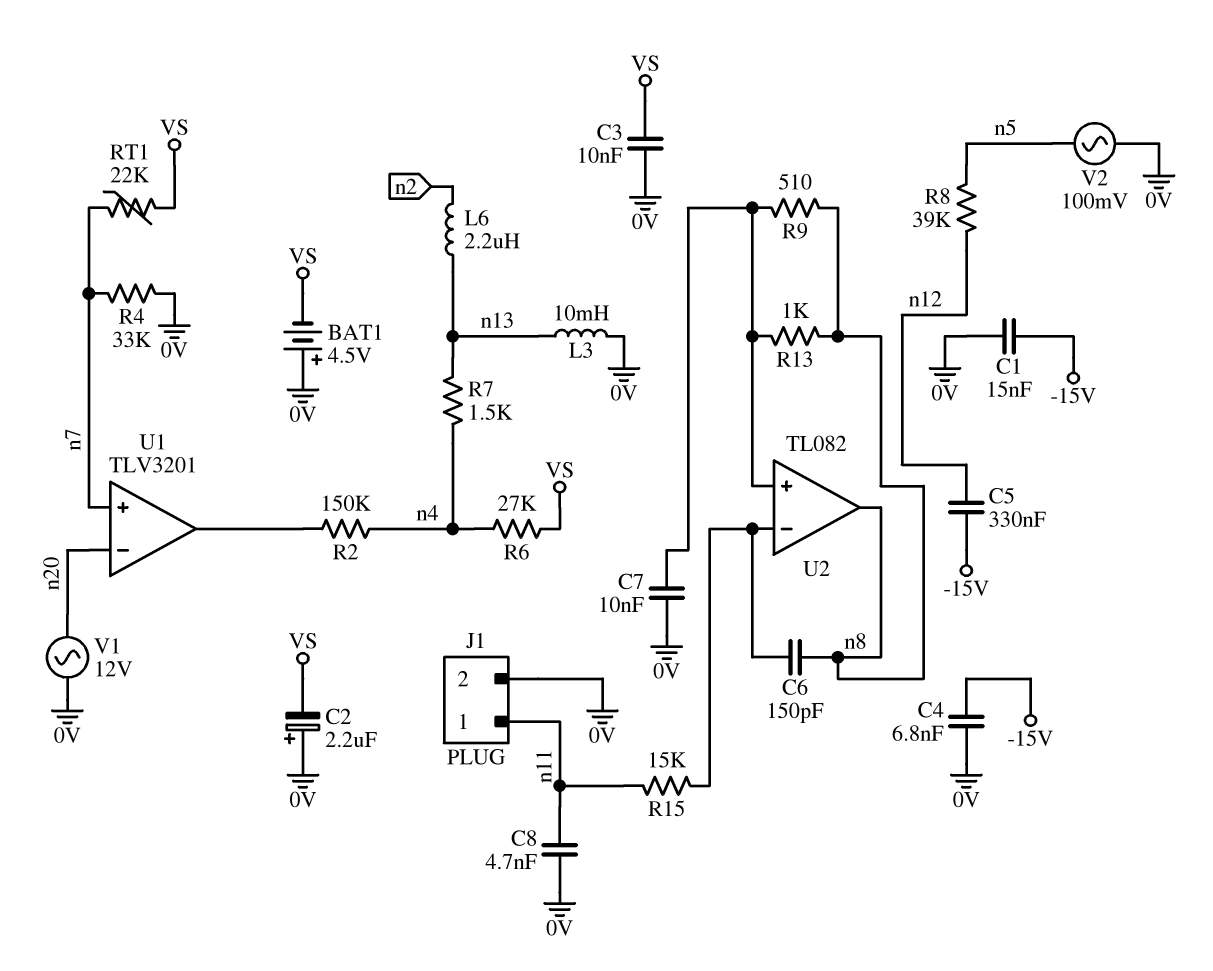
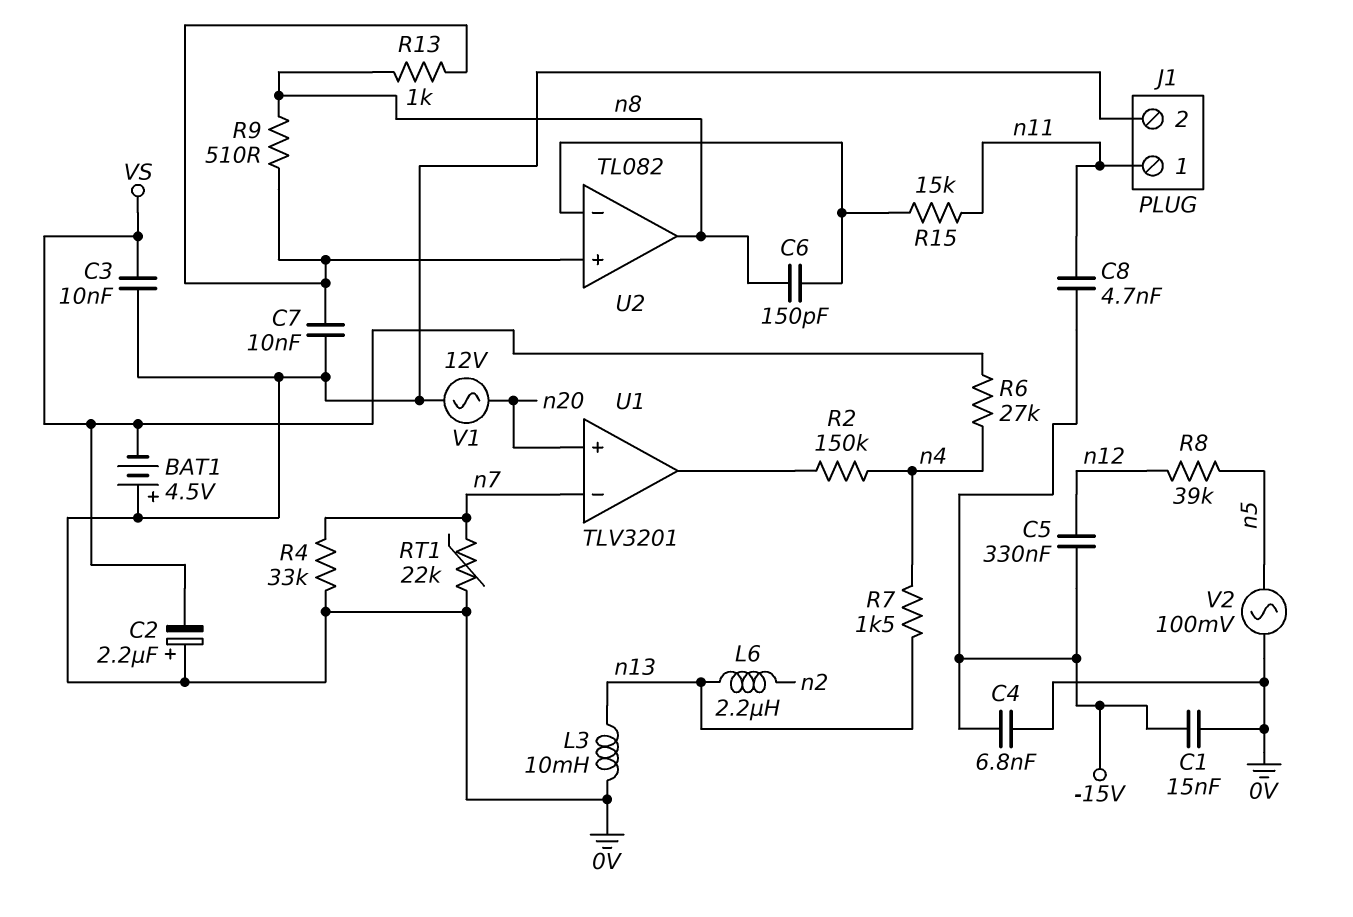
C8: 4.7nF (0V, n11) -> 4.7nF (-15V, n11)
RT1: 22k (VS, n7) -> 22k (0V, n7)
U1 pin in+: n7 -> n20
U1 pin in-: n20 -> n7

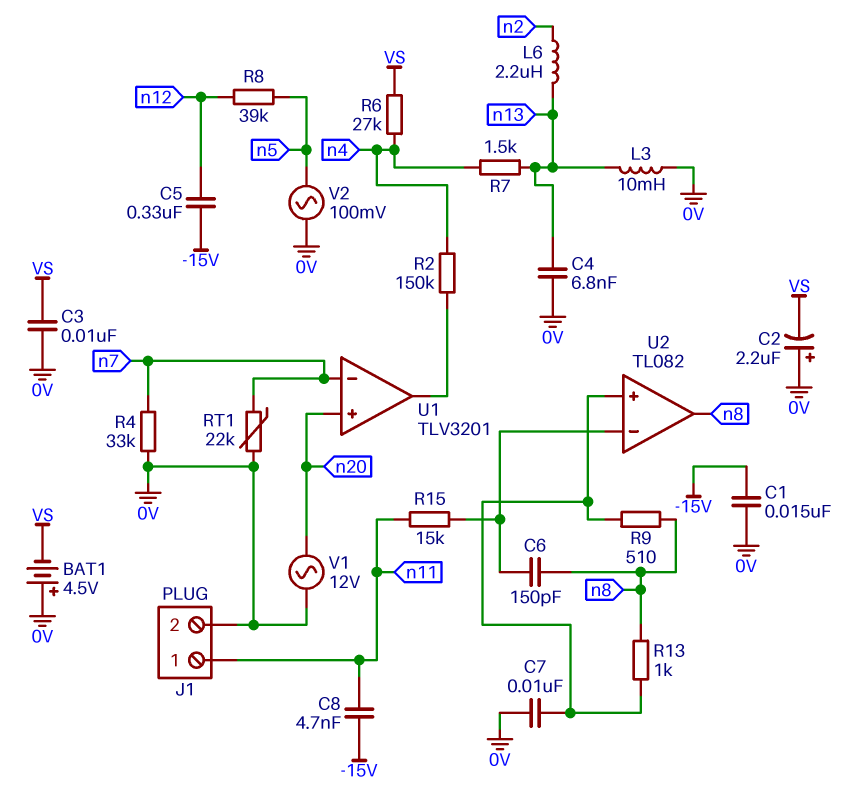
C4: 6.8nF (-15V, 0V) -> 6.8nF (0V, n13)

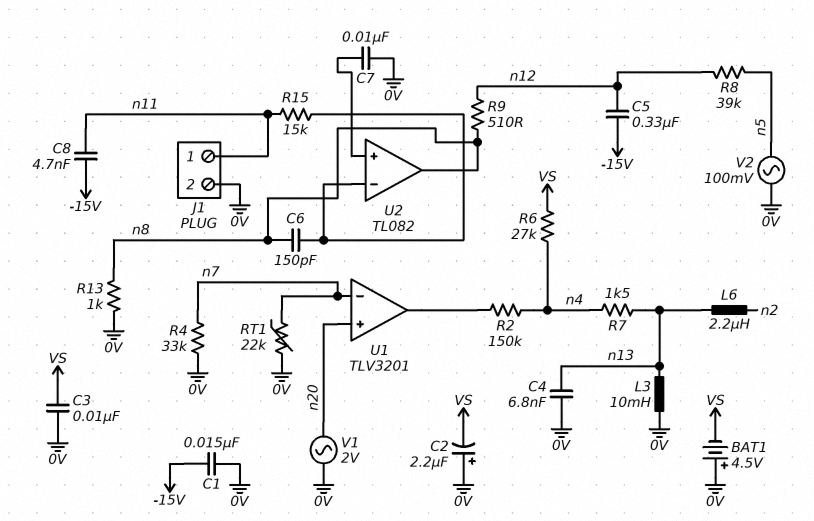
R9: 510 (U2/in+, n8) -> 510 (n8, n12)
R13: 1k (U2/in+, n8) -> 1k (0V, n8)
V1: AC 12V (0V, n20) -> AC 2V (0V, n20)

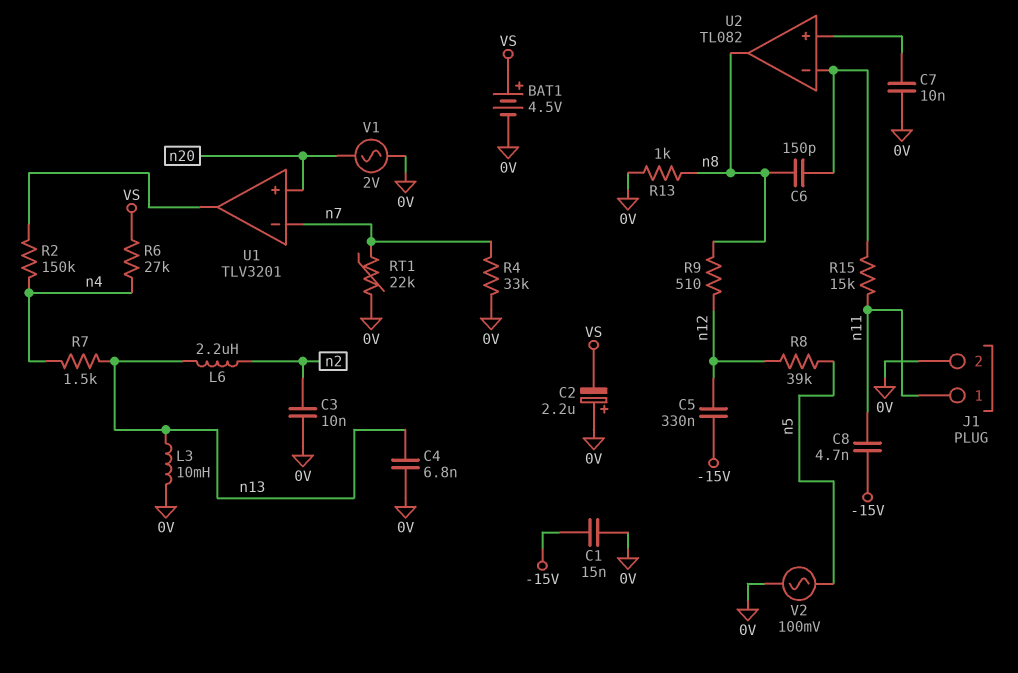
BAT1: 4.5V (plus 0V, minus VS) -> 4.5V (plus VS, minus 0V)
C3: 10nF (0V, VS) -> 10nF (0V, n2)

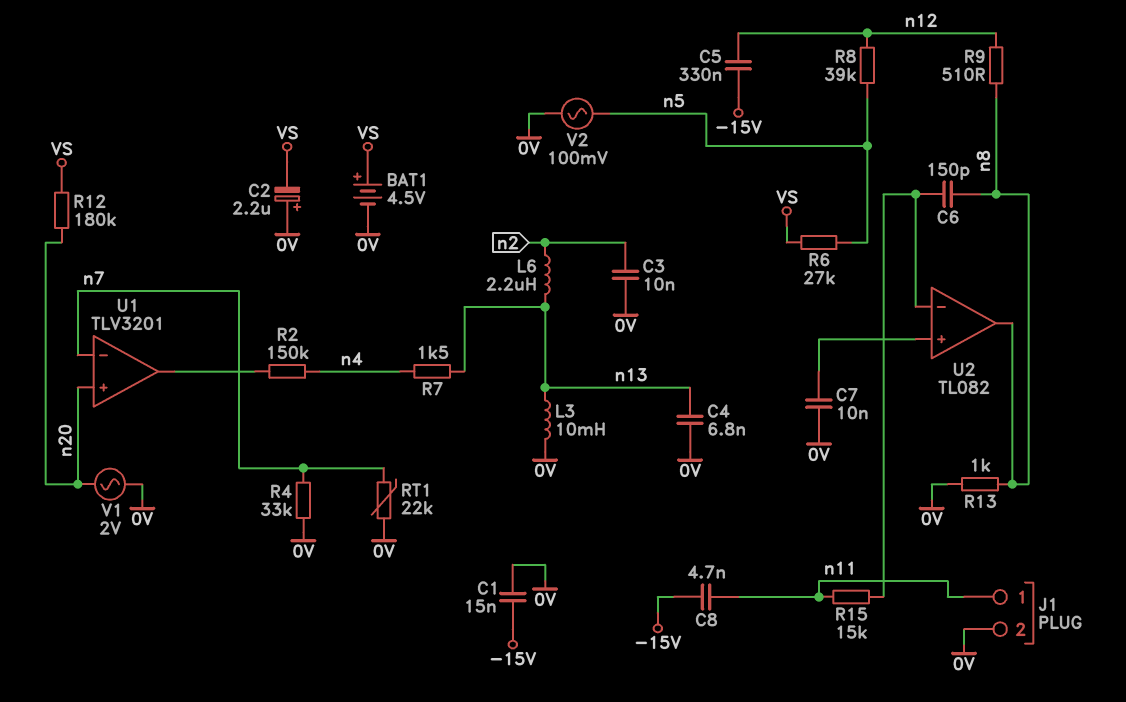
R6: 27k (VS, n4) -> 27k (VS, n5)
R12: none -> 180k (VS, n20)

